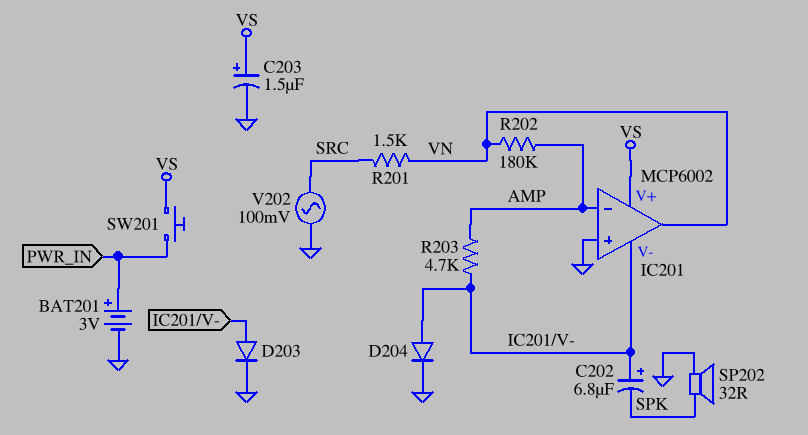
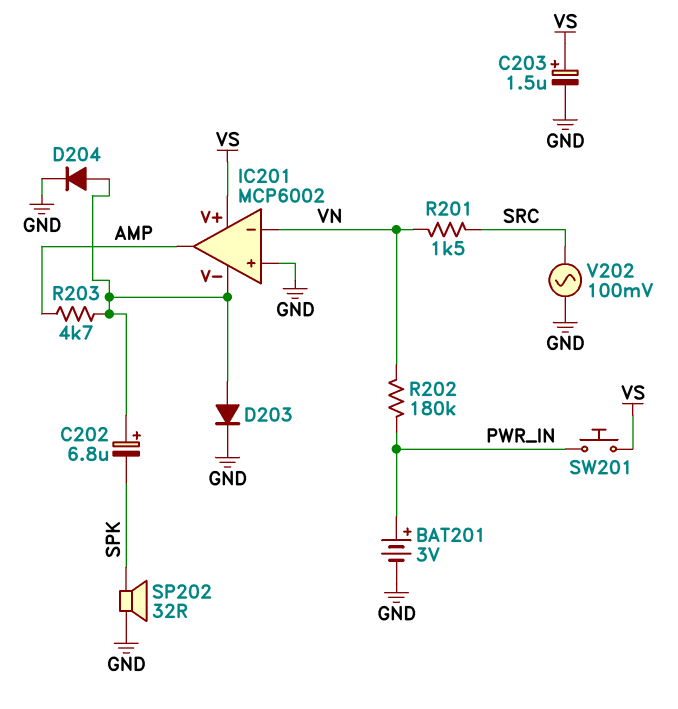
IC201 pin in-: AMP -> VN
IC201 pin out: VN -> AMP
R202: 180k (AMP, VN) -> 180k (PWR_IN, VN)

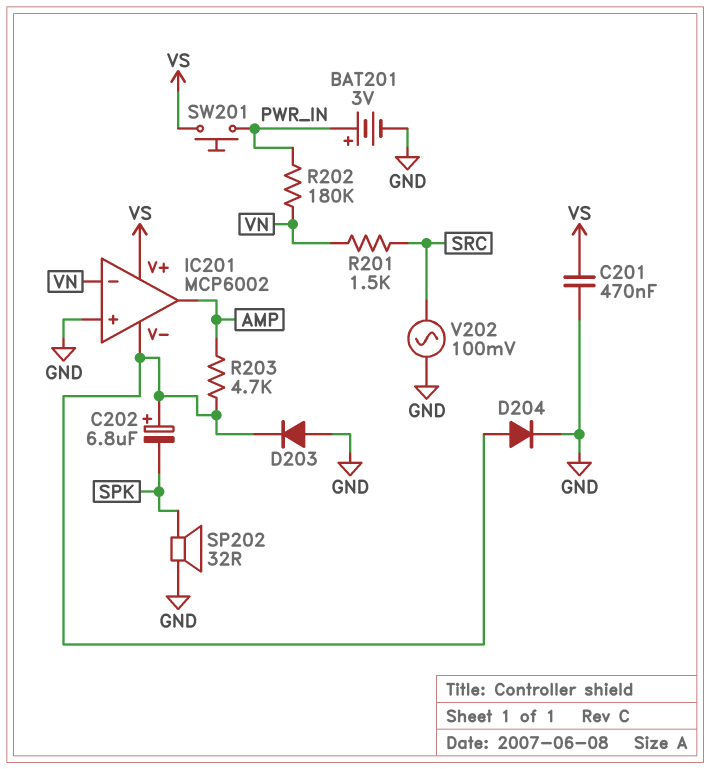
C201: none -> 470nF (GND, VS)
C203: 1.5uF (plus VS, minus GND) -> none
D203: diode (A IC201/V-, K GND) -> diode (A GND, K IC201/V-)

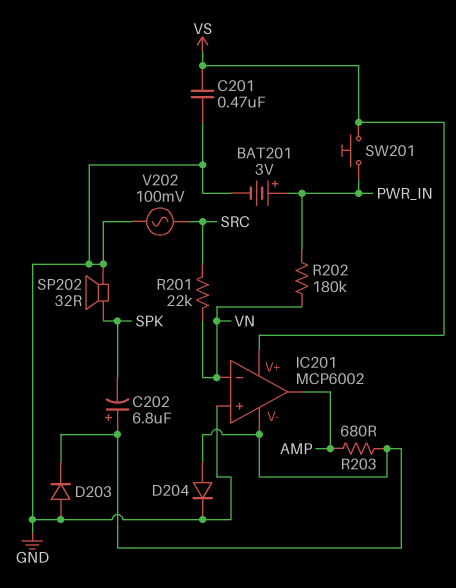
R201: 1.5k (SRC, VN) -> 22k (SRC, VN)
R203: 4.7k (AMP, IC201/V-) -> 680 (AMP, IC201/V-)

